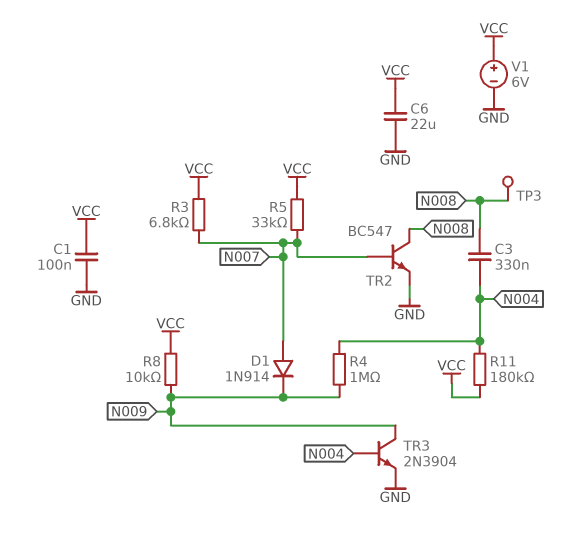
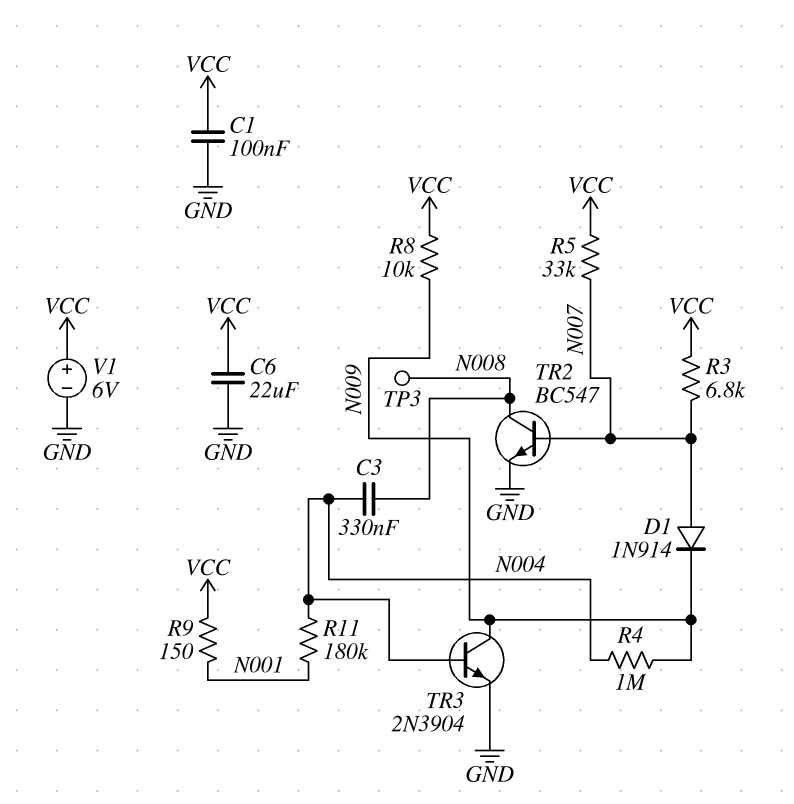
R9: none -> 150 (N001, VCC)
R11: 180k (N004, VCC) -> 180k (N001, N004)

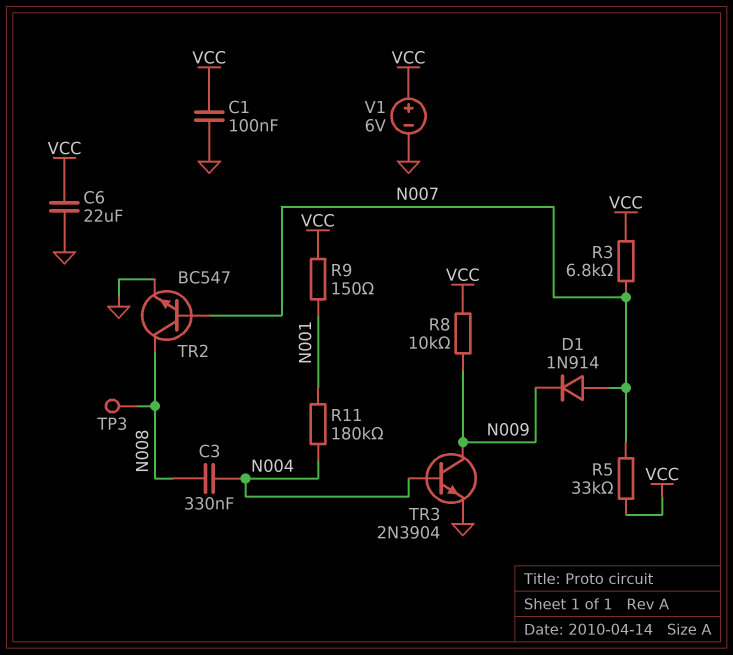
R4: 1M (N004, N009) -> none

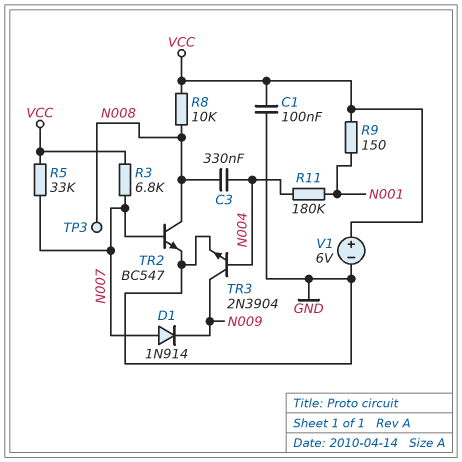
C6: 22uF (GND, VCC) -> none
R8: 10k (N009, VCC) -> 10k (N008, VCC)

